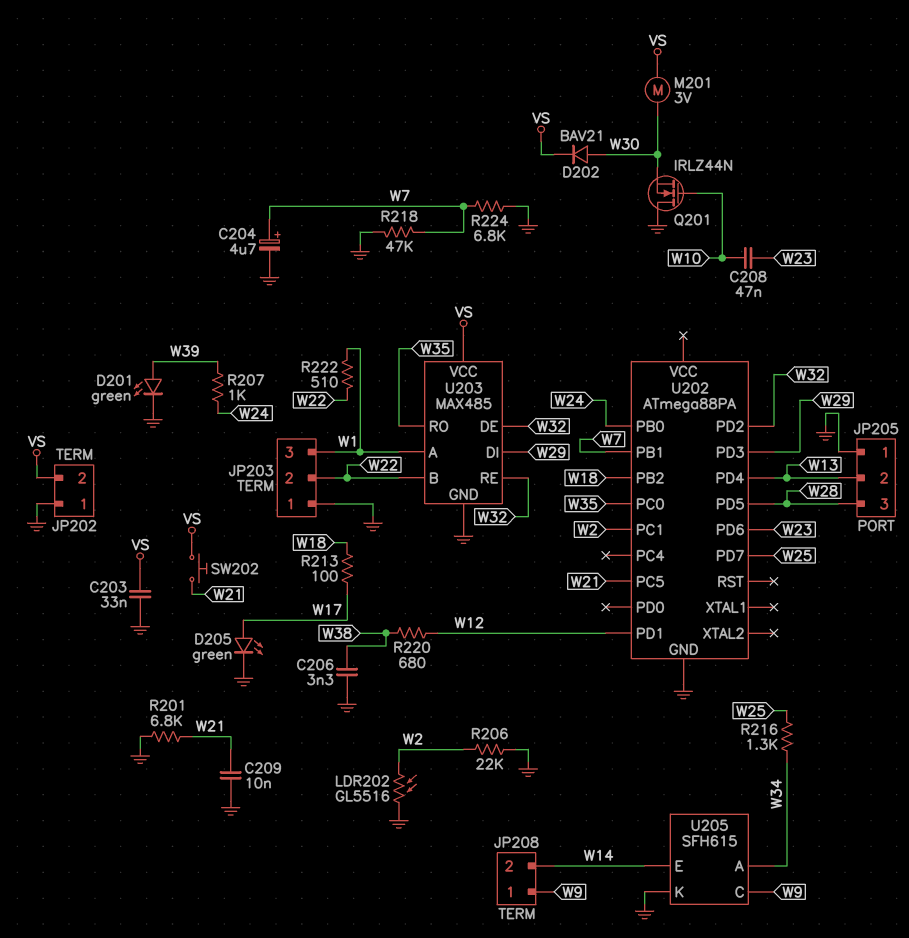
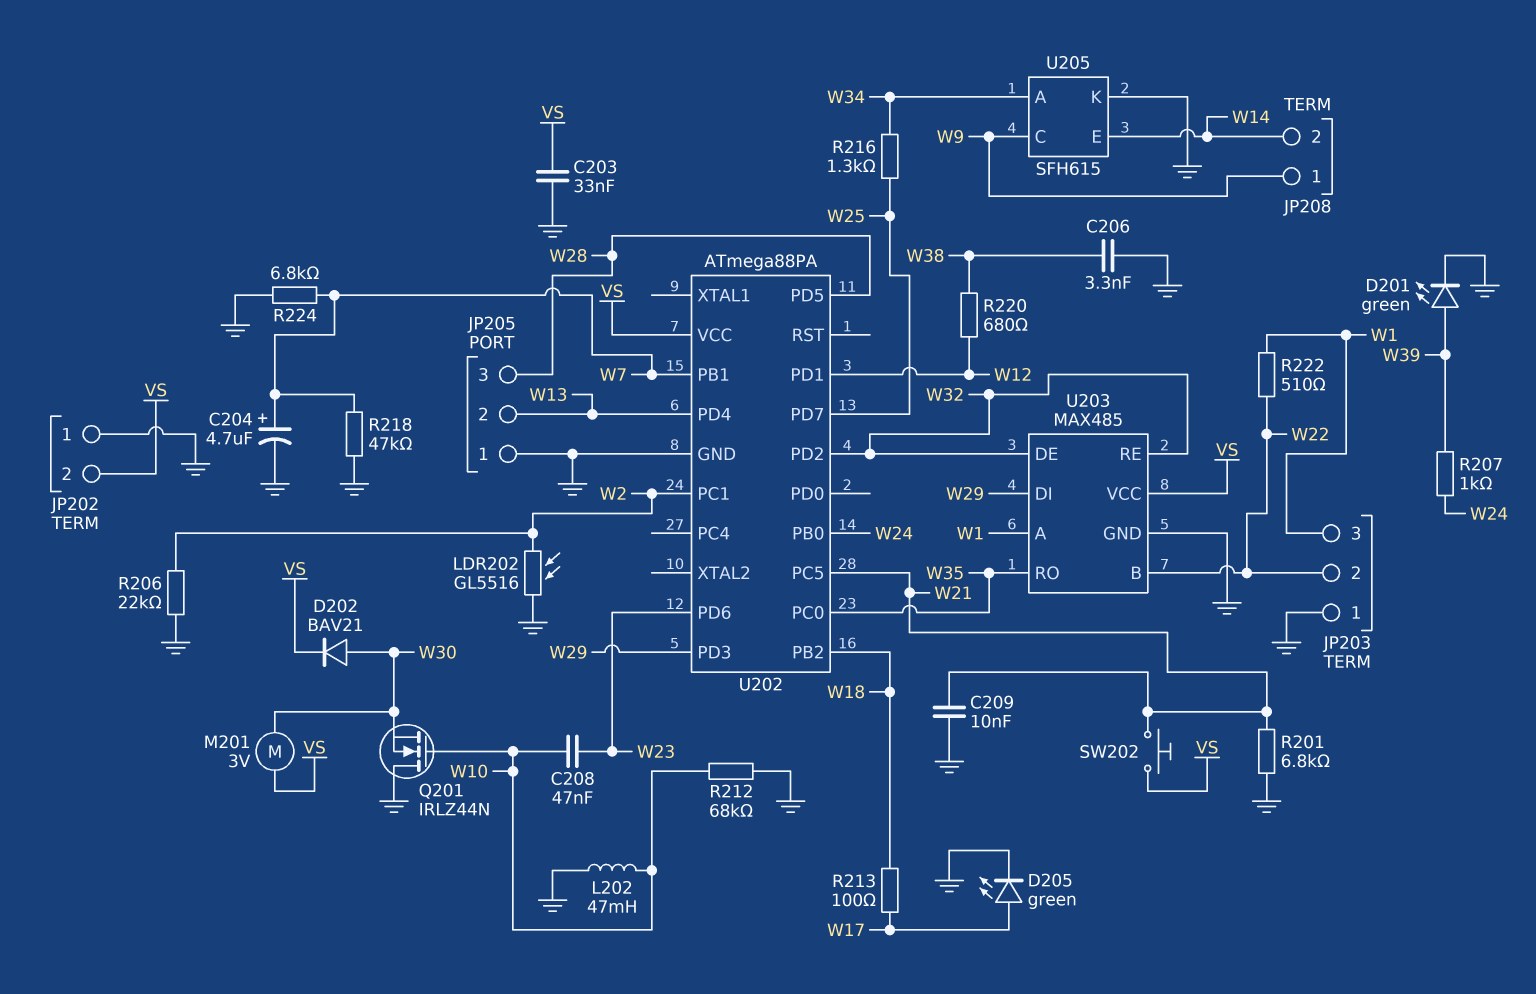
L202: none -> 47mH (GND, W10)
R212: none -> 68k (GND, W10)
U202 pin VCC: none -> VS

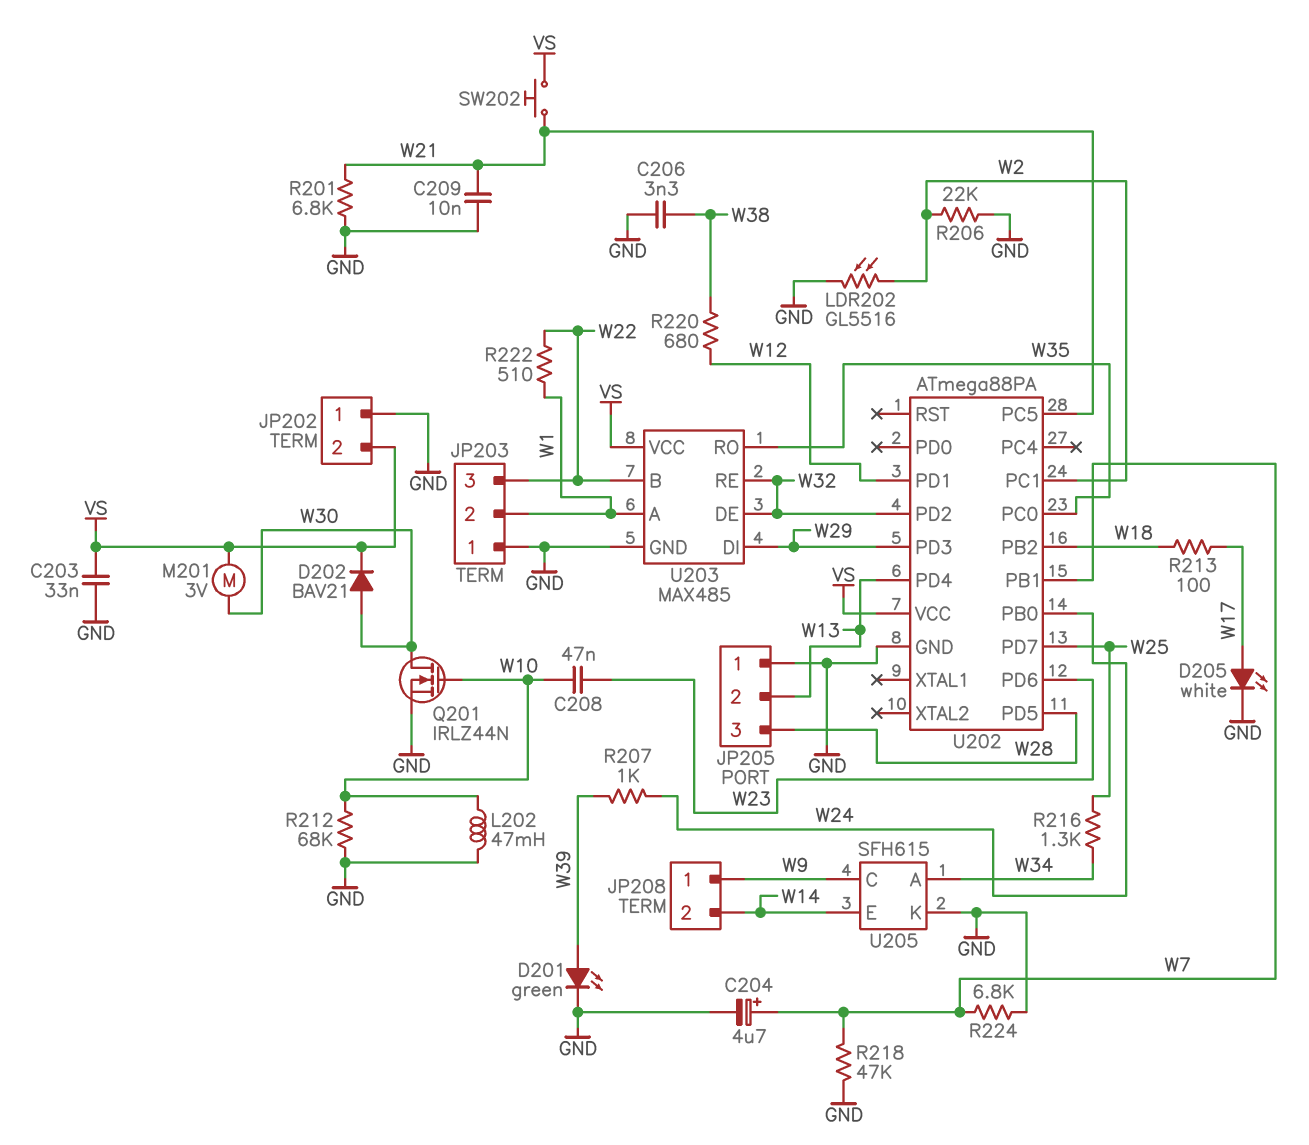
D205: LED green (A W17, K GND) -> LED white (A W17, K GND)
JP203 pin 2: W22 -> W1
JP203 pin 3: W1 -> W22
Q201: NMOS IRLZ44N (G W10, D GND, S W30) -> NMOS IRLZ44N (G W10, D W30, S GND)

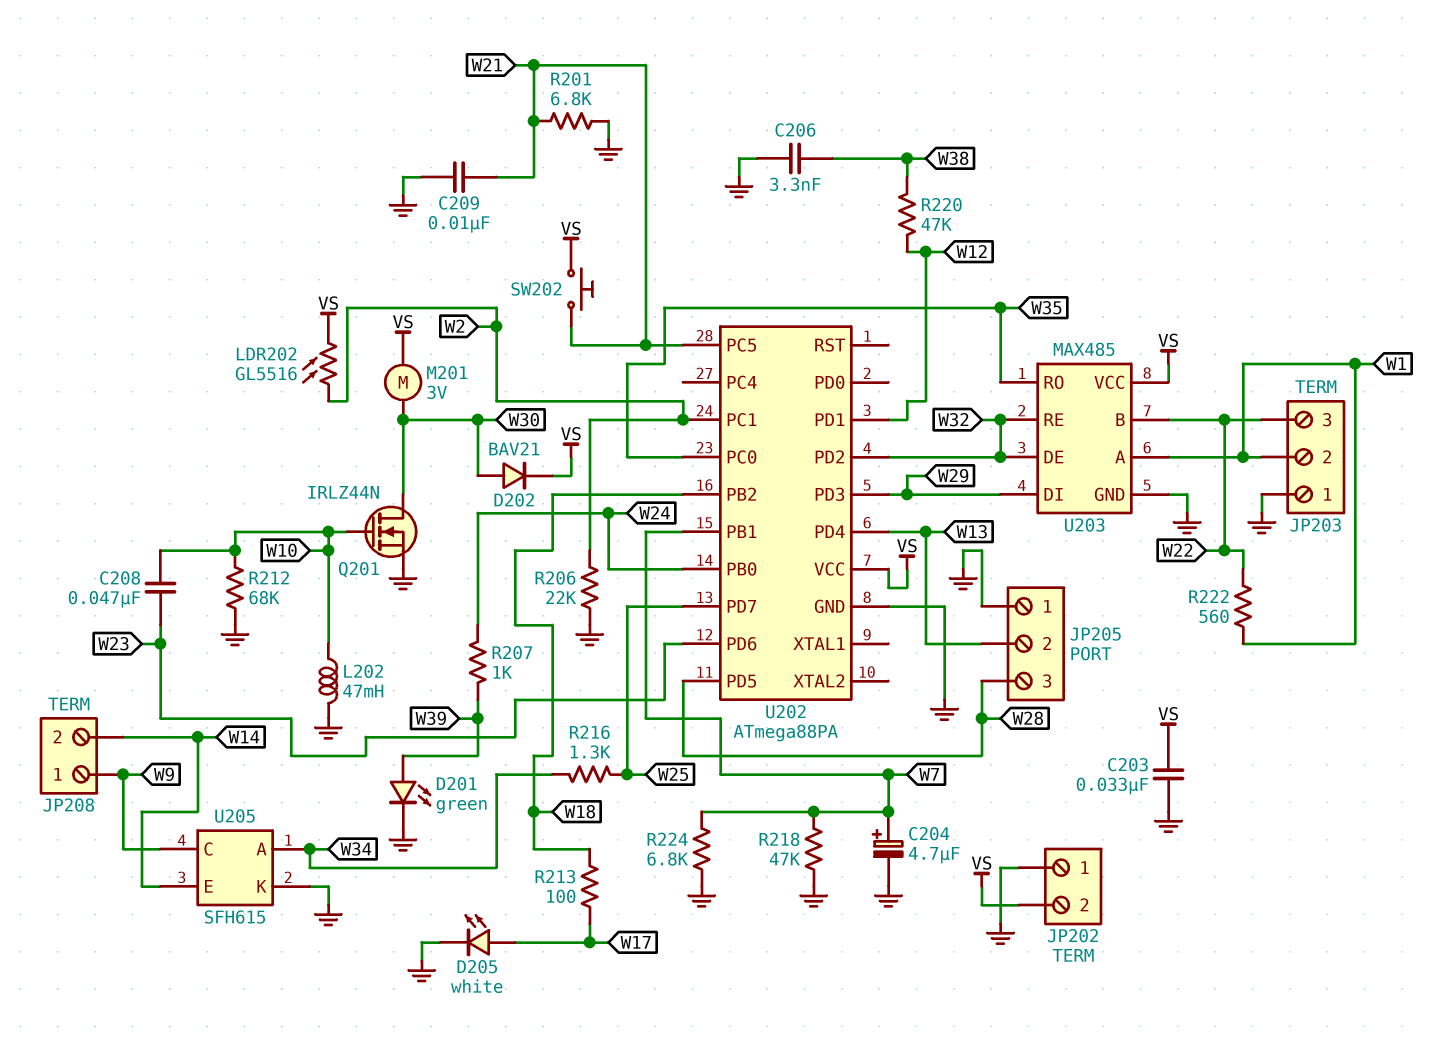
LDR202: GL5516 (GND, W2) -> GL5516 (VS, W2)
R220: 680 (W12, W38) -> 47k (W12, W38)
R222: 510 (W1, W22) -> 560 (W1, W22)

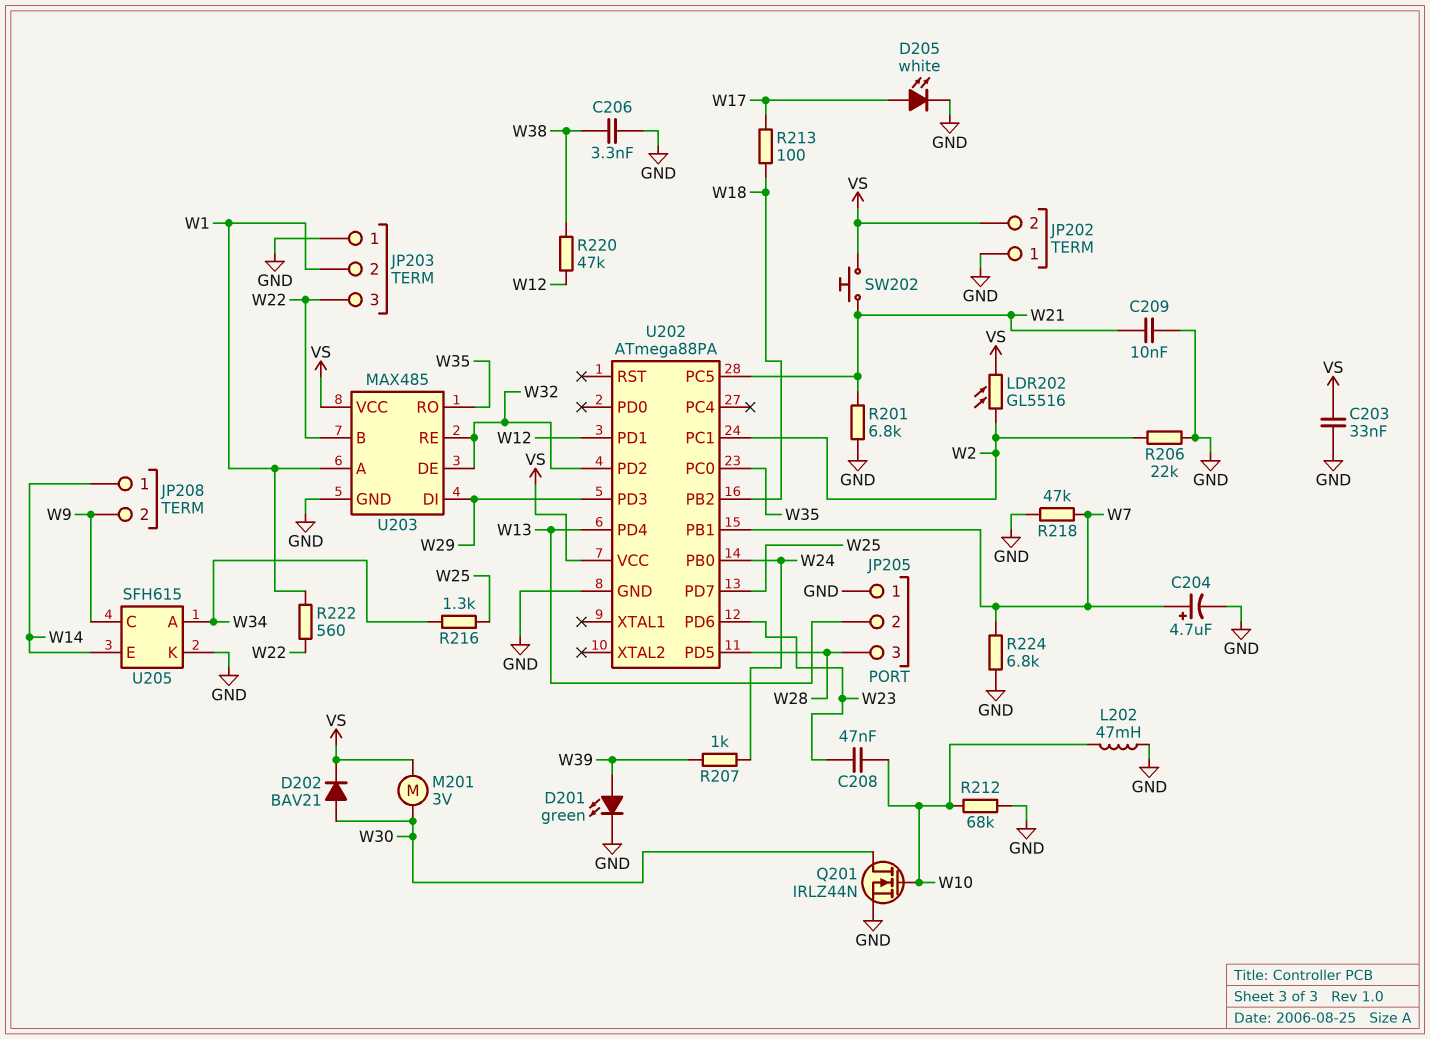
JP208 pin 1: W9 -> W14
JP208 pin 2: W14 -> W9

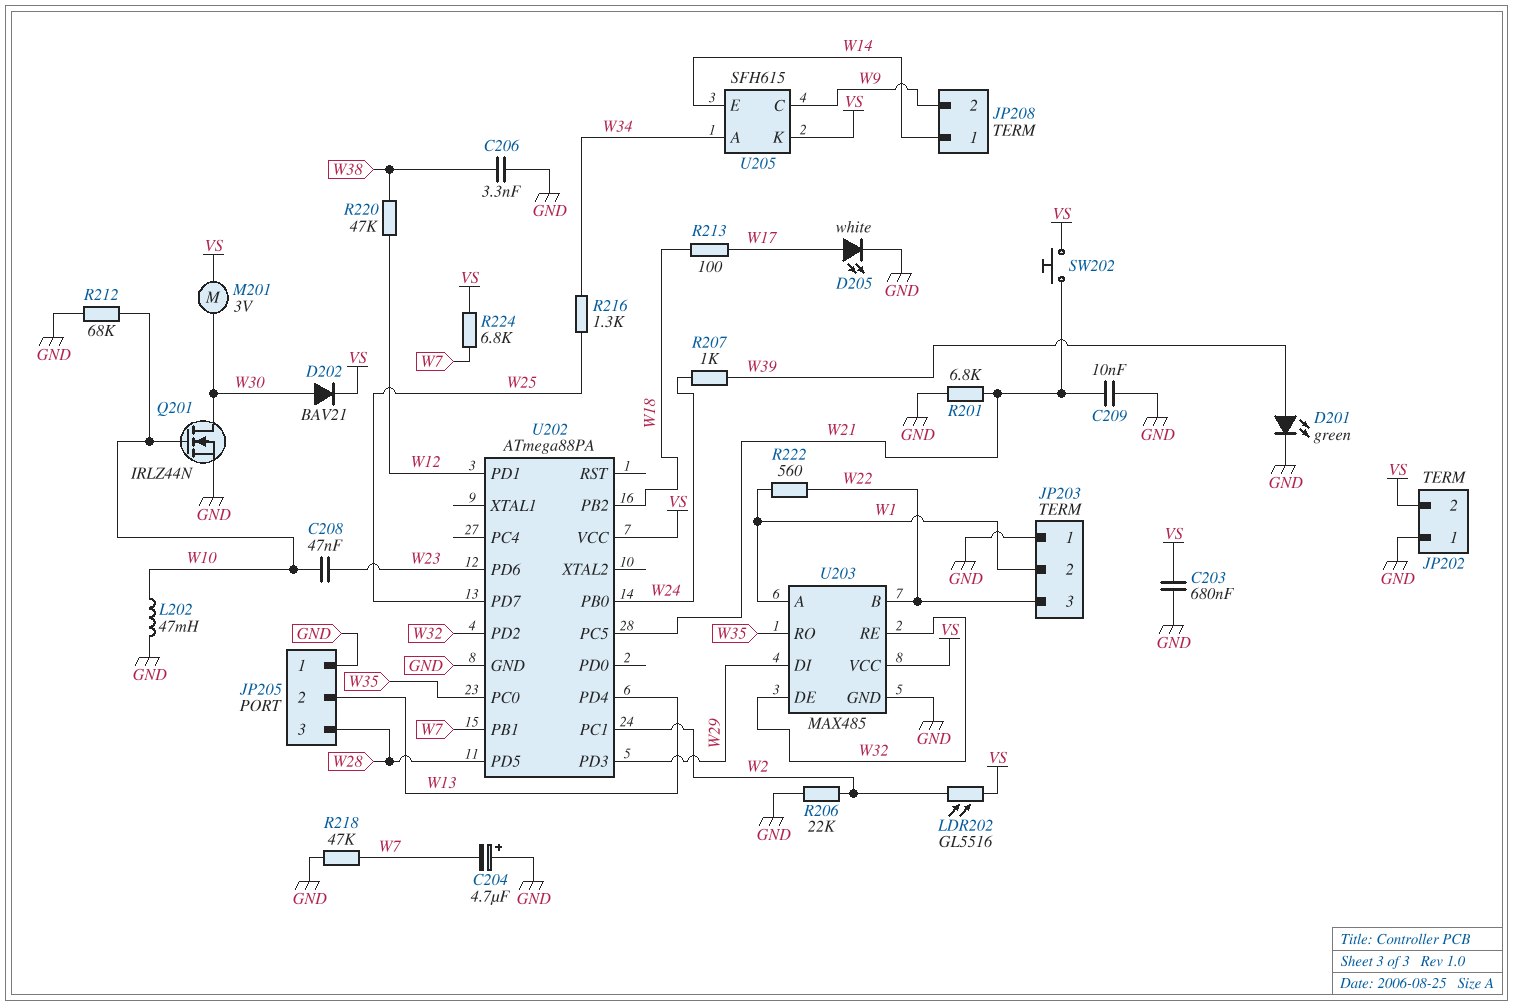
C203: 33nF (GND, VS) -> 680nF (GND, VS)
C204: 4.7uF (plus W7, minus GND) -> 4.7uF (plus GND, minus W7)
R224: 6.8k (GND, W7) -> 6.8k (VS, W7)
U205 pin K: GND -> VS

